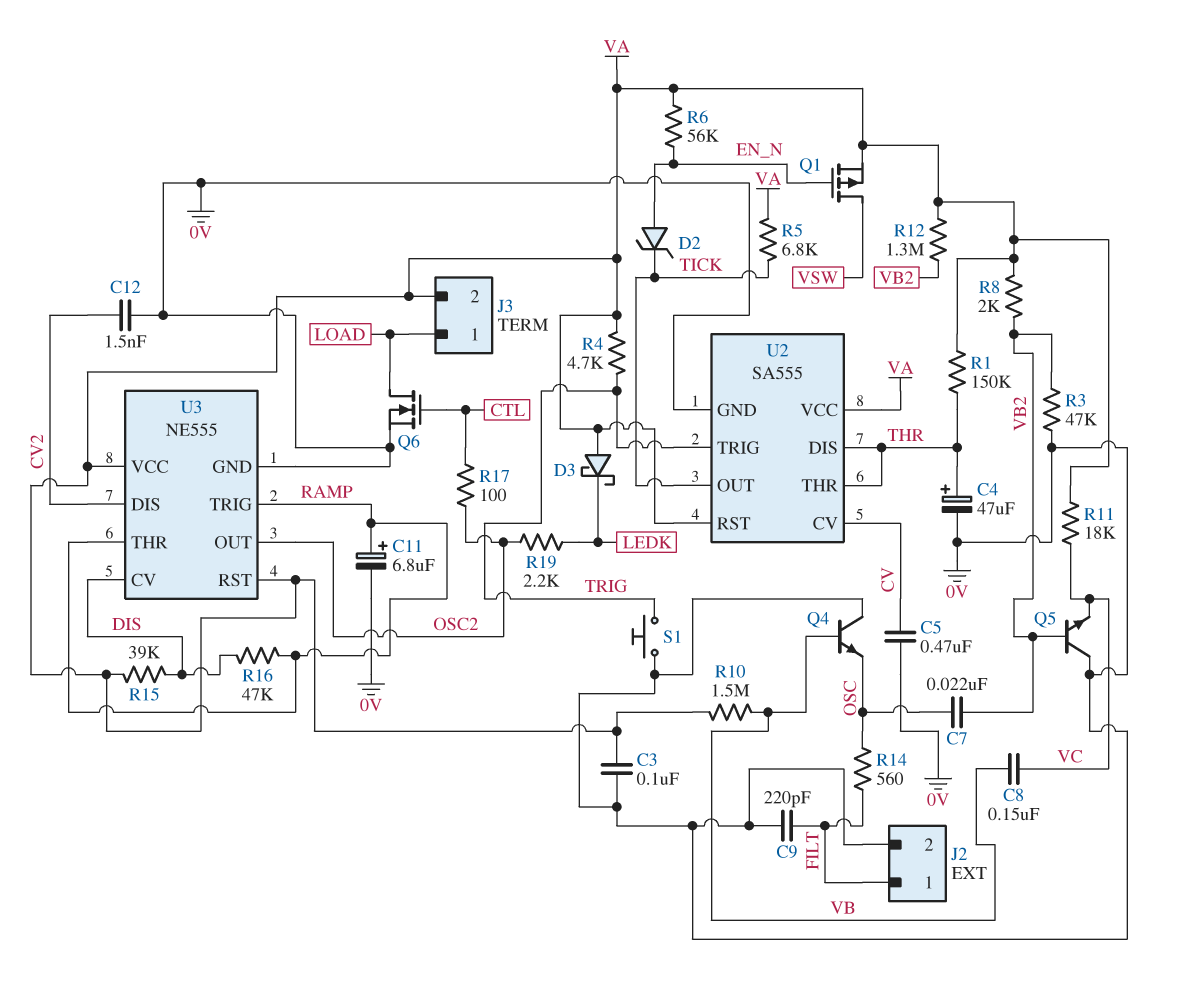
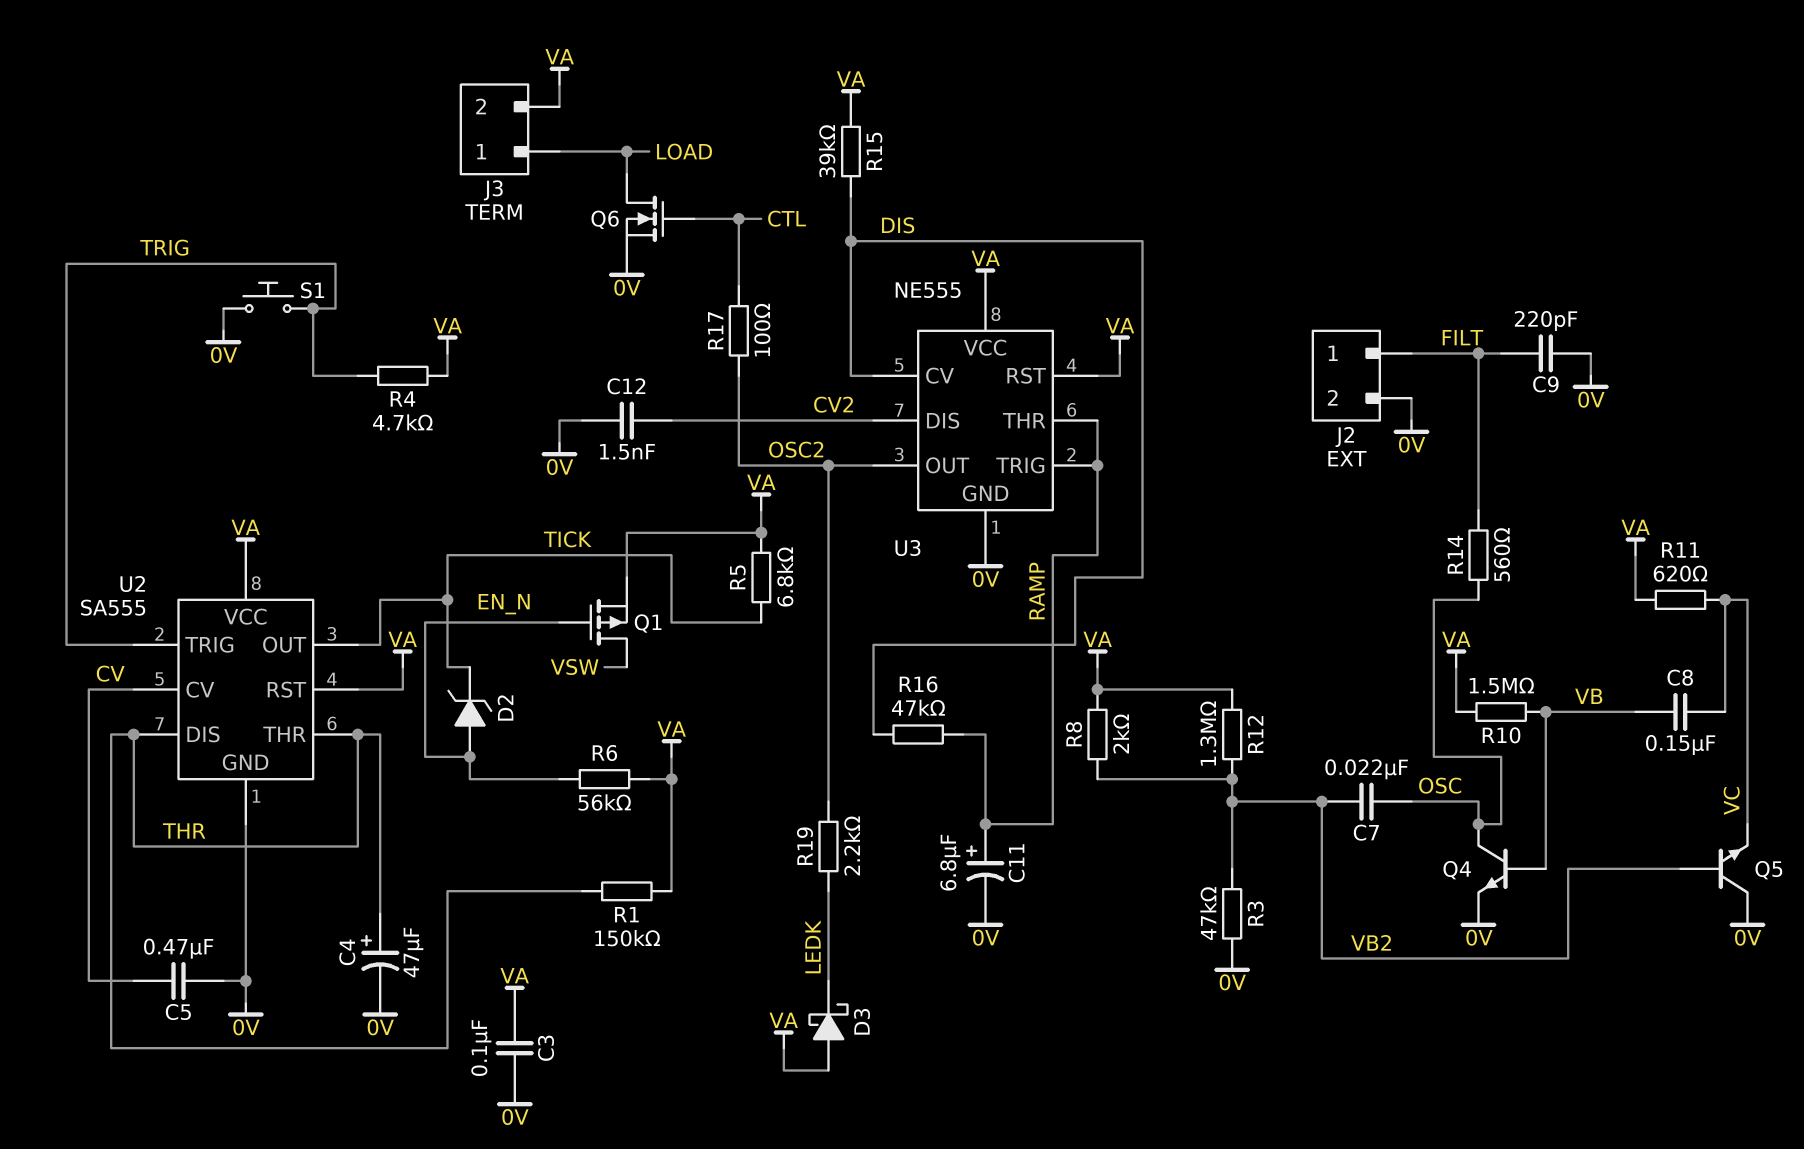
Q4: NPN (B VB, C 0V, E OSC) -> NPN (B VB, C OSC, E 0V)
R11: 18k (VA, VC) -> 620 (VA, VC)

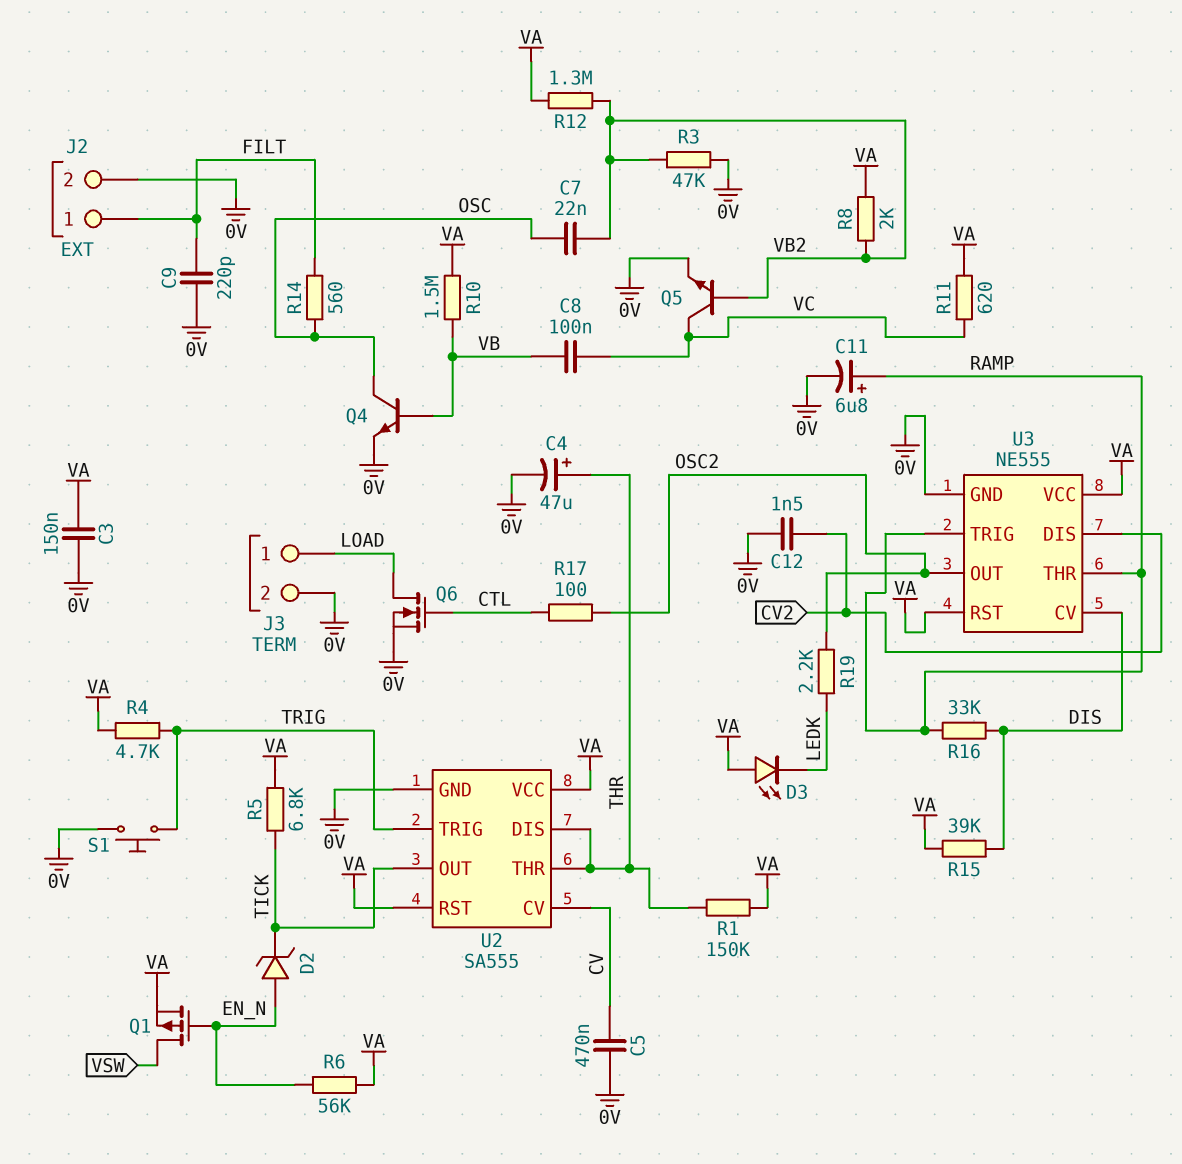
C3: 100nF (0V, VA) -> 150nF (0V, VA)
C8: 150nF (VB, VC) -> 100nF (VB, VC)
D3: schottky (A VA, K LEDK) -> LED (A VA, K LEDK)
J3 pin 2: VA -> 0V
Q5: NPN (B VB2, C 0V, E VC) -> NPN (B VB2, C VC, E 0V)
R16: 47k (DIS, RAMP) -> 33k (DIS, RAMP)

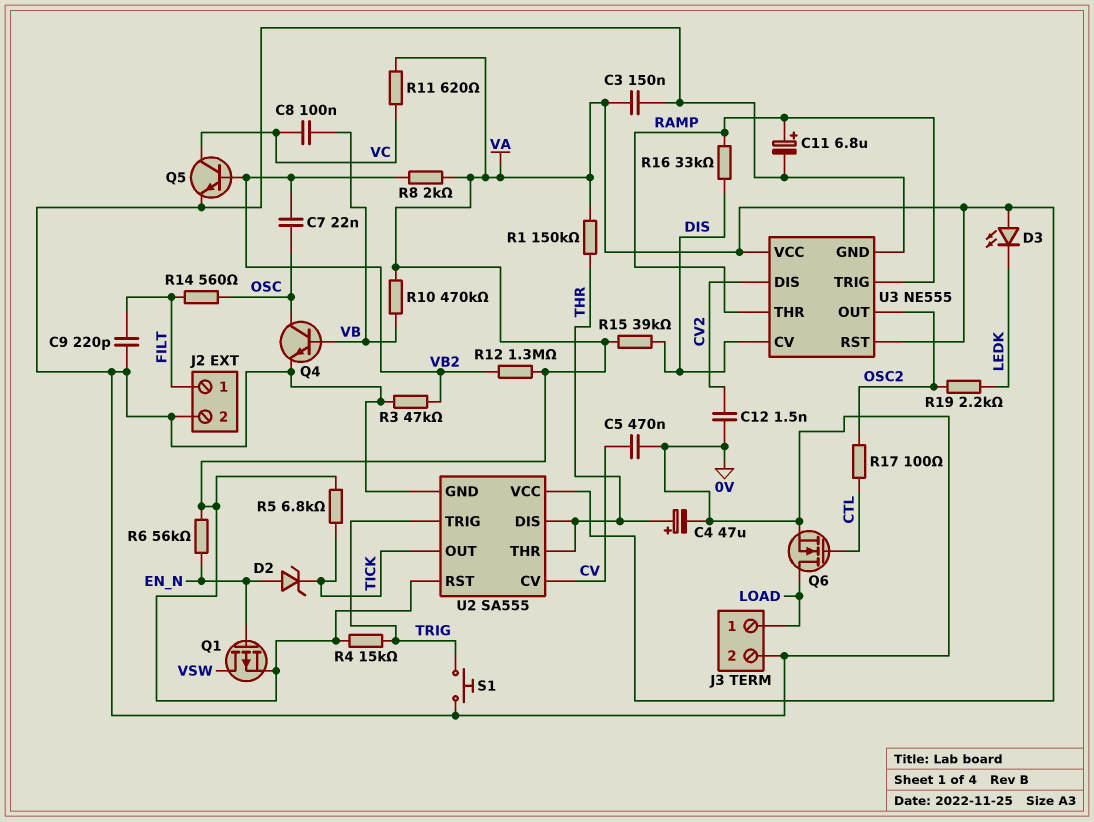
R4: 4.7k (TRIG, VA) -> 15k (TRIG, VA)
R10: 1.5M (VA, VB) -> 470k (VA, VB)

